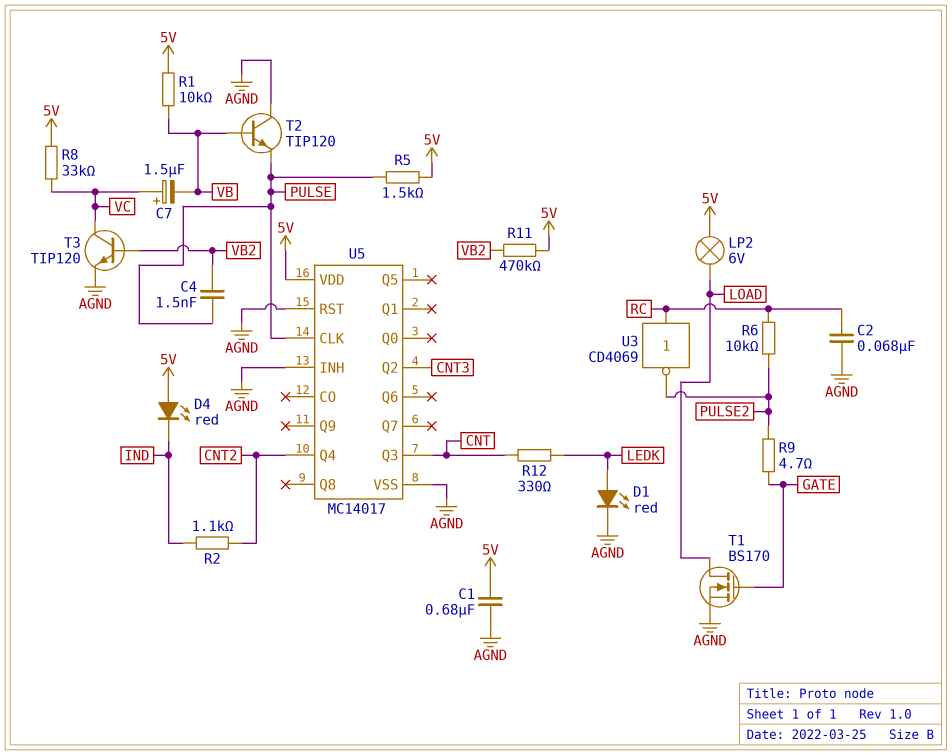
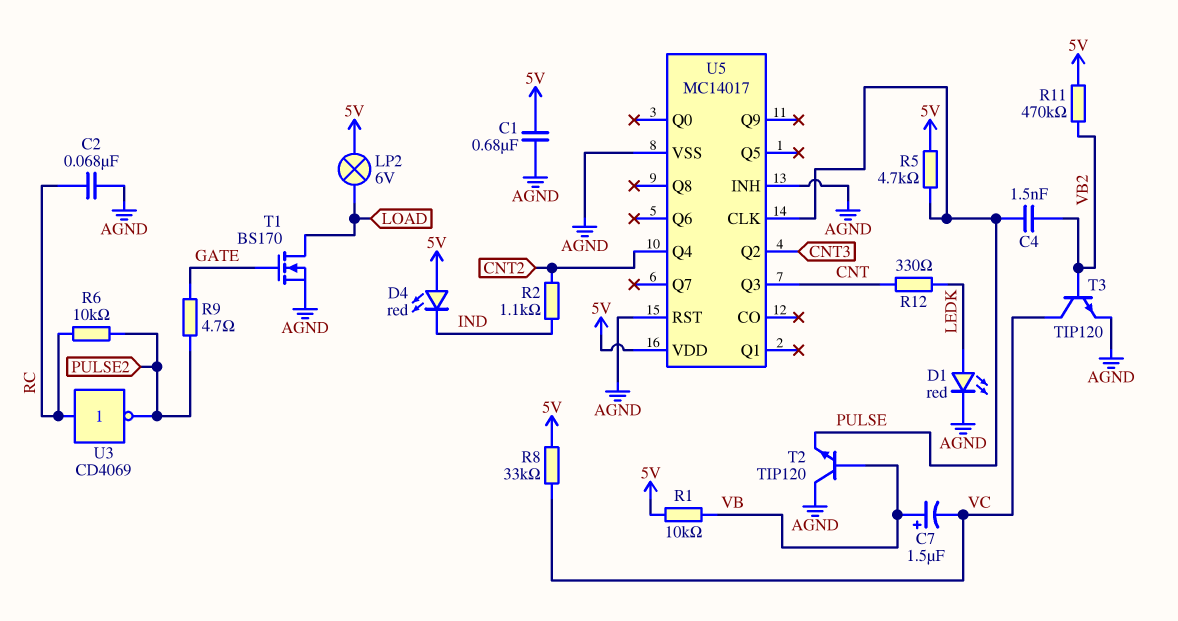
C7: 1.5uF (plus VC, minus VB) -> 1.5uF (plus VB, minus VC)
R5: 1.5k (5V, PULSE) -> 4.7k (5V, PULSE)

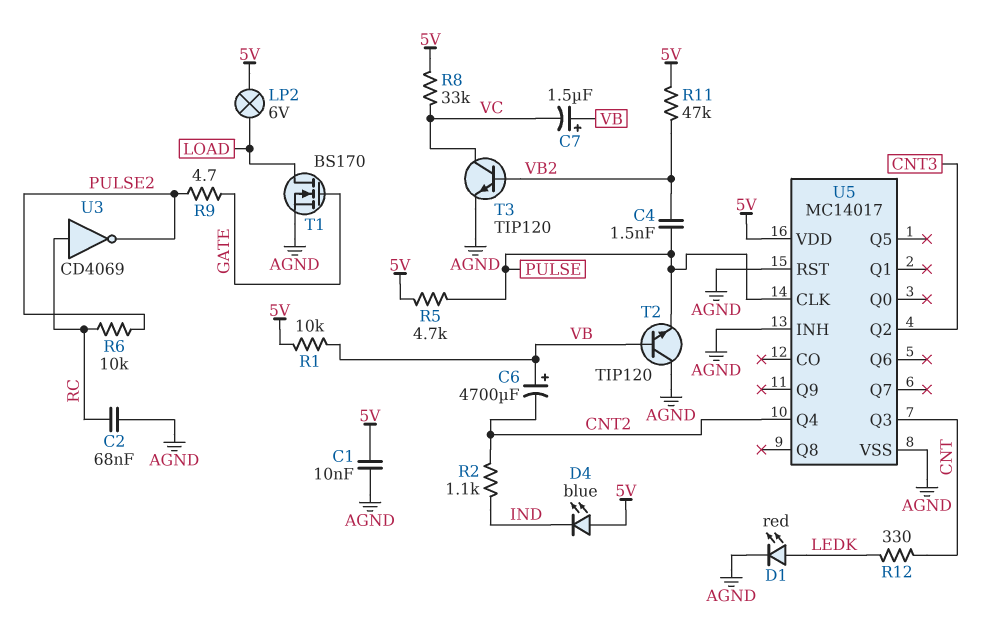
C1: 680nF (5V, AGND) -> 10nF (5V, AGND)
C6: none -> 4700uF (plus VB, minus CNT2)
D4: LED red (A 5V, K IND) -> LED blue (A 5V, K IND)
R11: 470k (5V, VB2) -> 47k (5V, VB2)

